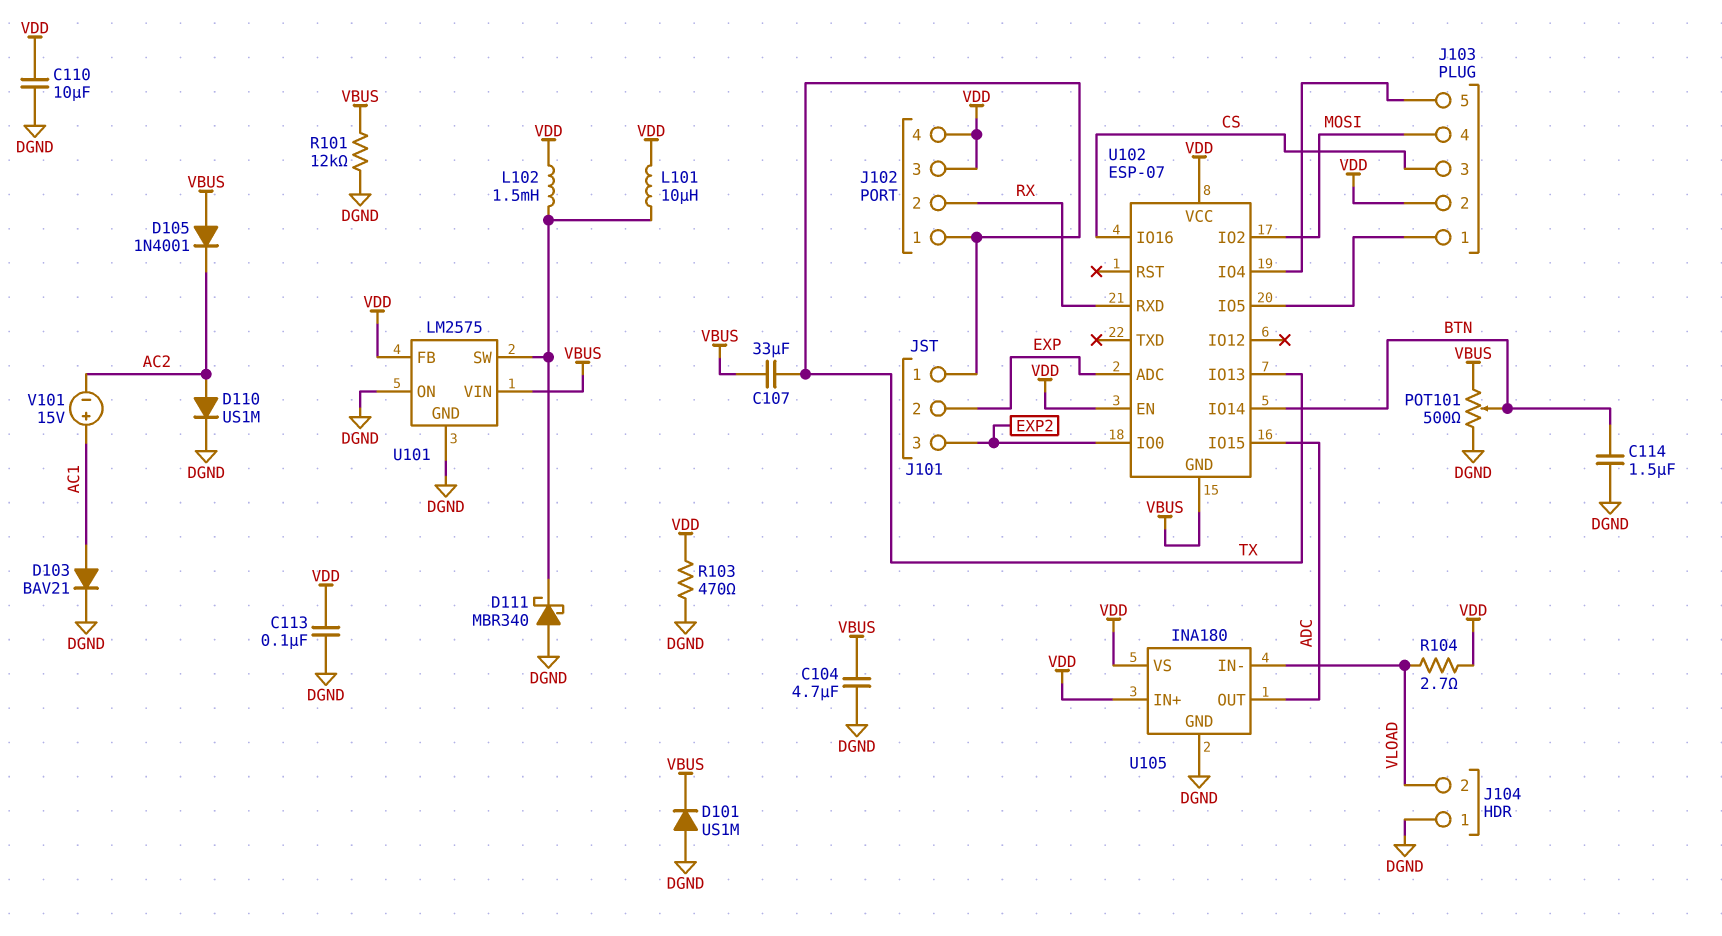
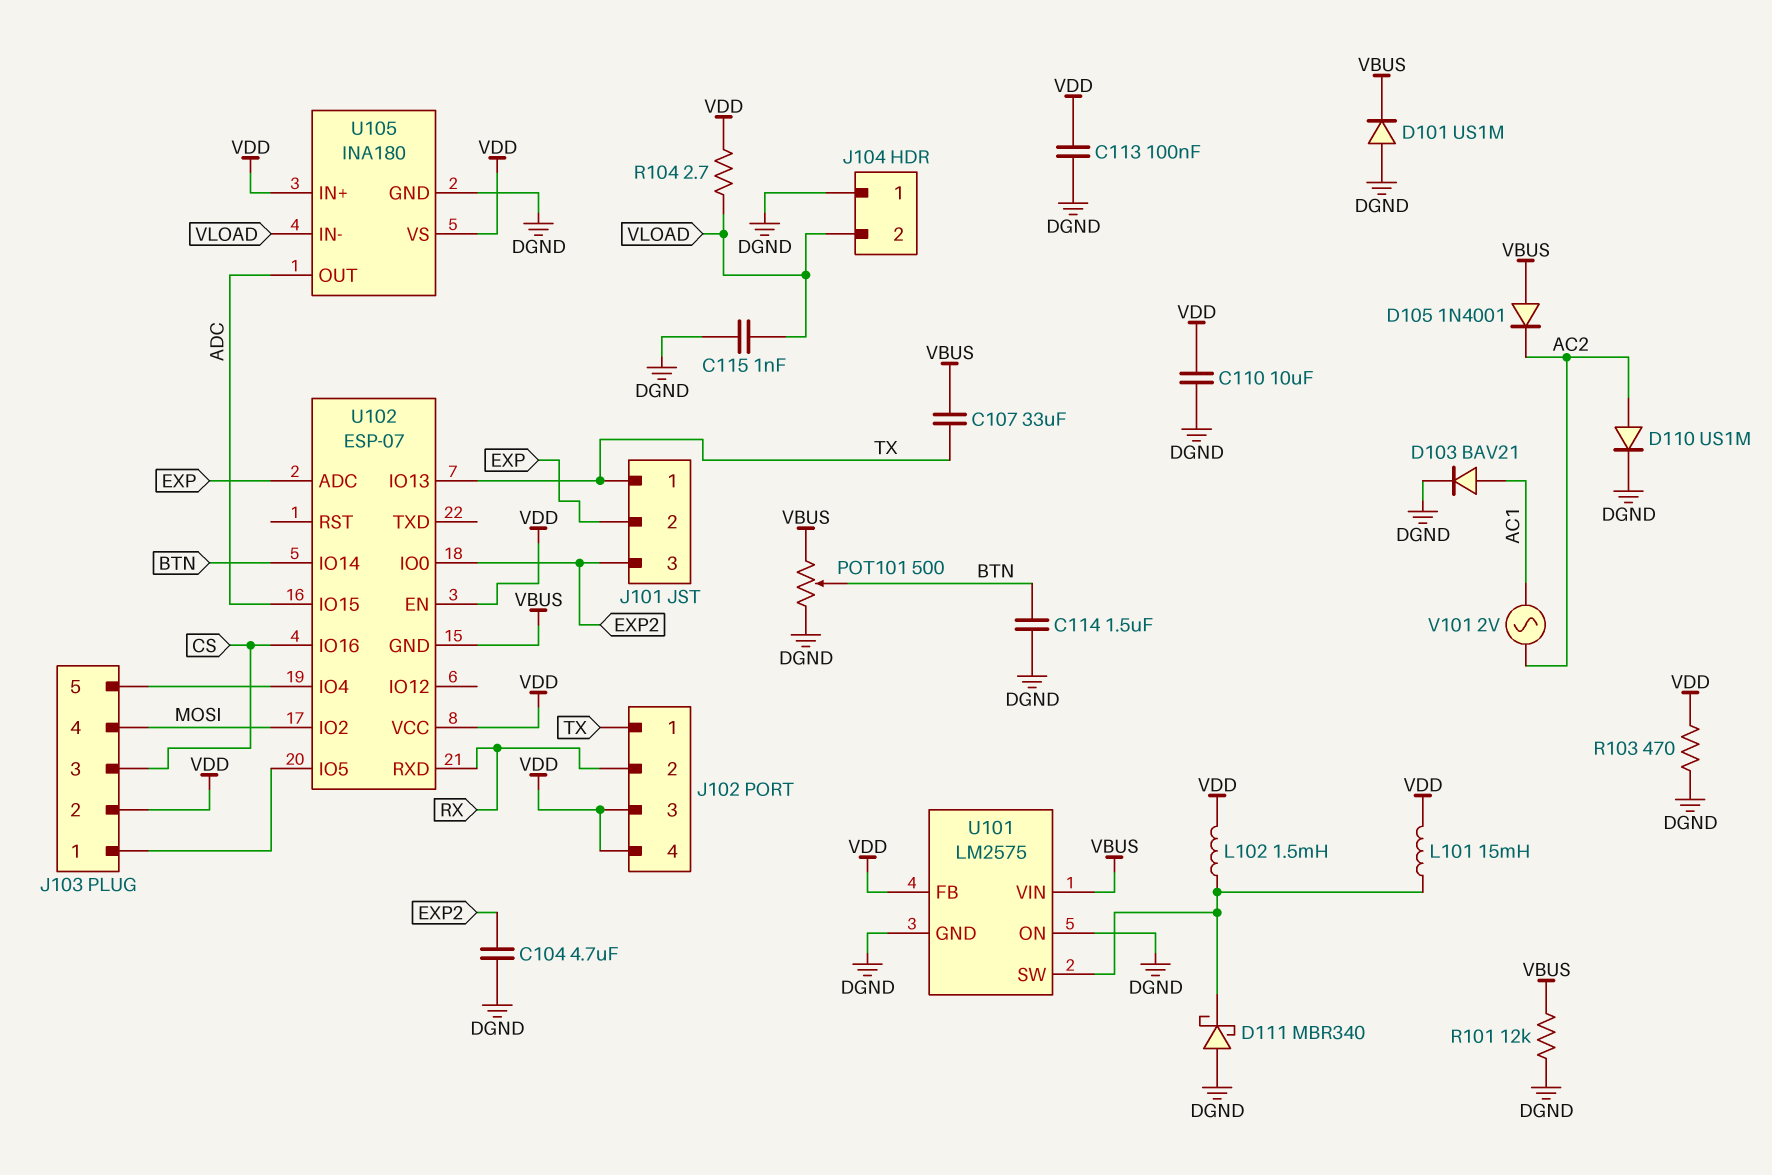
C104: 4.7uF (DGND, VBUS) -> 4.7uF (DGND, EXP2)
C115: none -> 1nF (DGND, VLOAD)
L101: 10uH (U101/SW, VDD) -> 15mH (U101/SW, VDD)
V101: 15V (plus AC1, minus AC2) -> AC 2V (AC1, AC2)

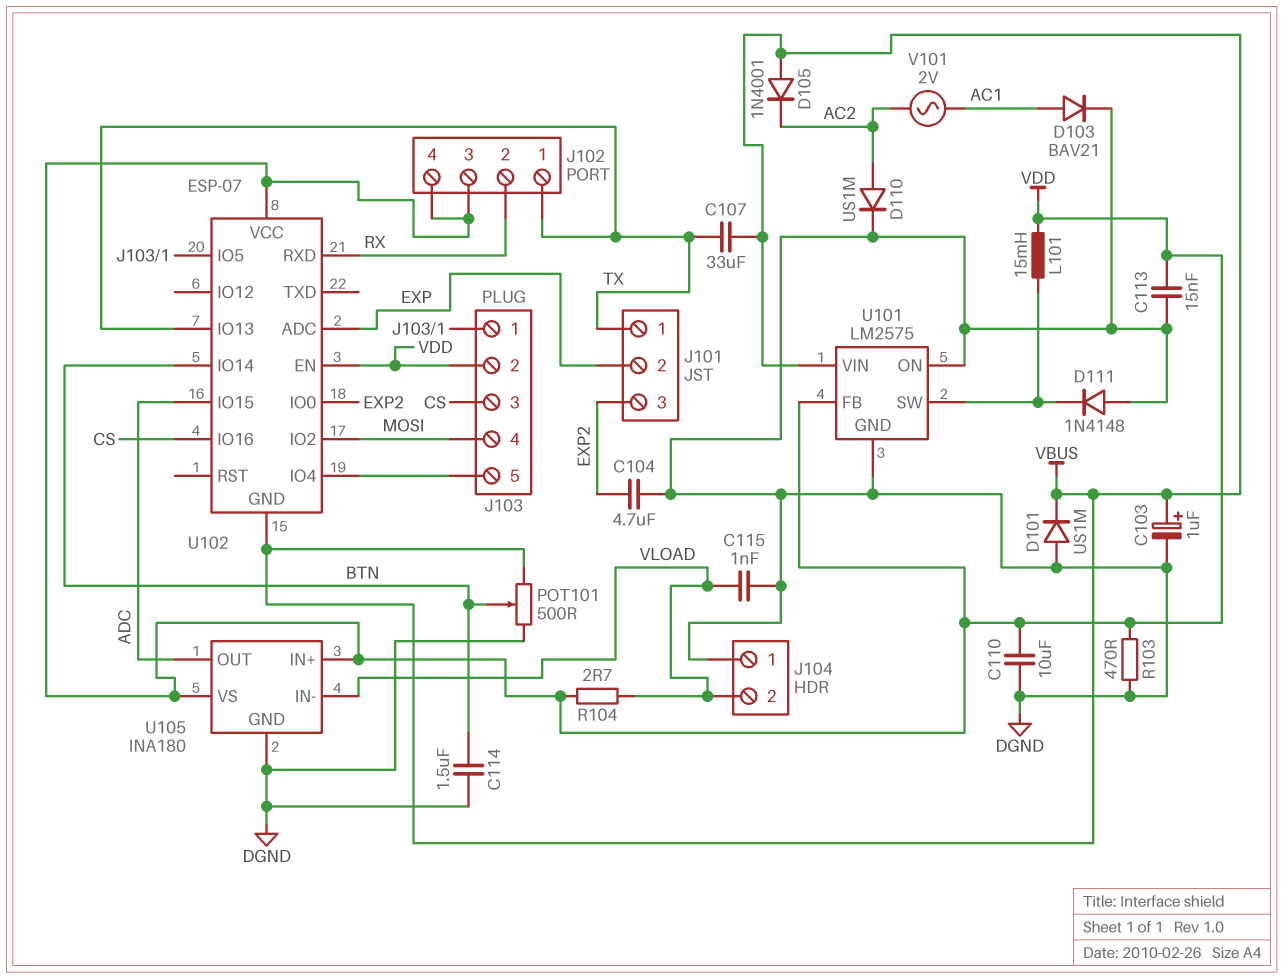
C103: none -> 1uF (plus VBUS, minus DGND)
C113: 100nF (DGND, VDD) -> 15nF (DGND, VDD)
D111: schottky MBR340 (A DGND, K U101/SW) -> diode 1N4148 (A DGND, K U101/SW)
L102: 1.5mH (U101/SW, VDD) -> none
R101: 12k (DGND, VBUS) -> none

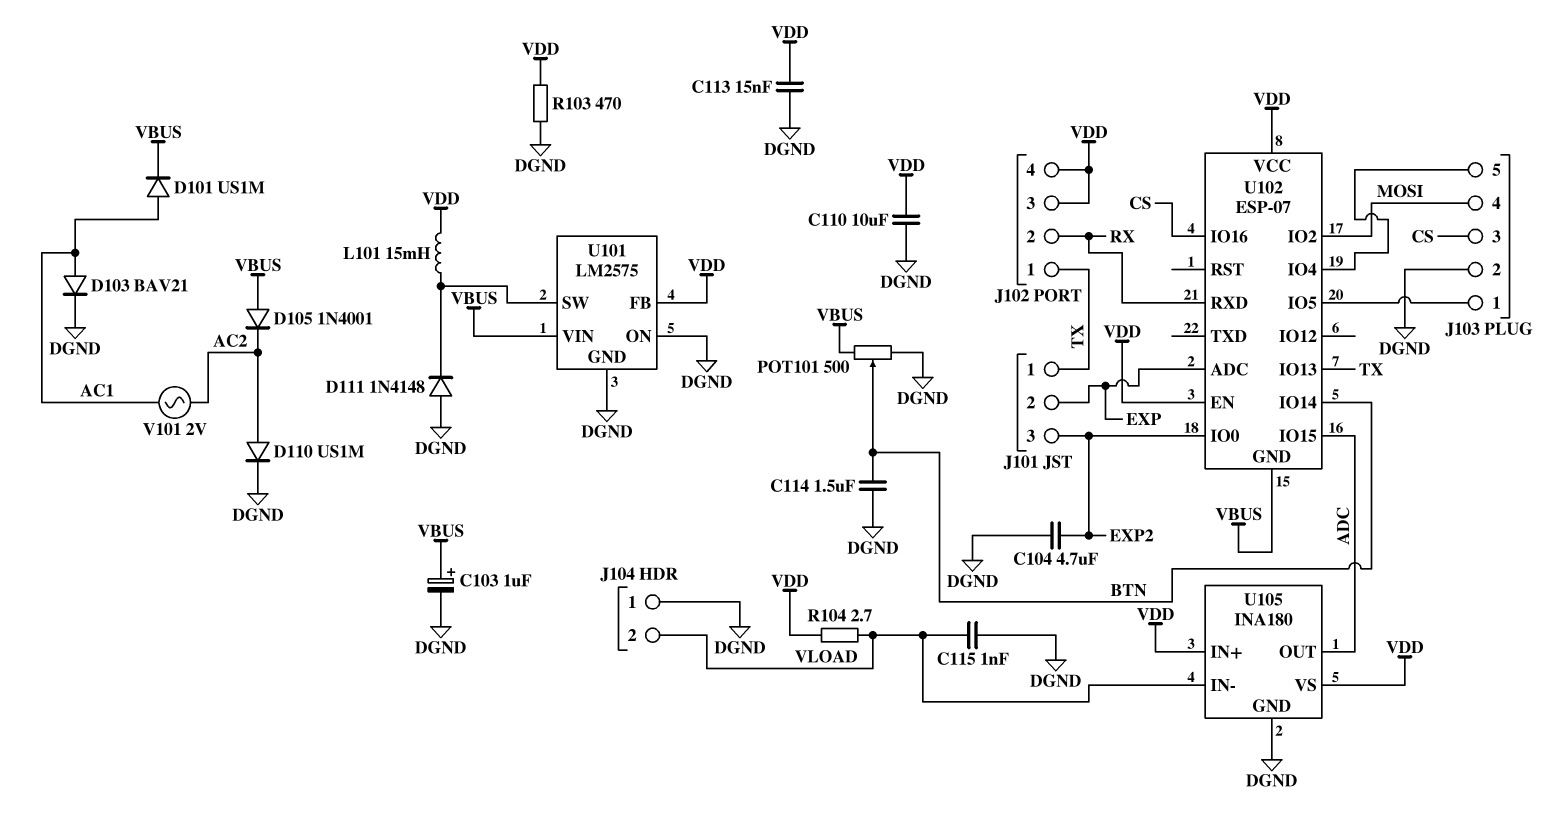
C107: 33uF (TX, VBUS) -> none
D101: diode US1M (A DGND, K VBUS) -> diode US1M (A AC1, K VBUS)
J103 pin 2: VDD -> DGND

